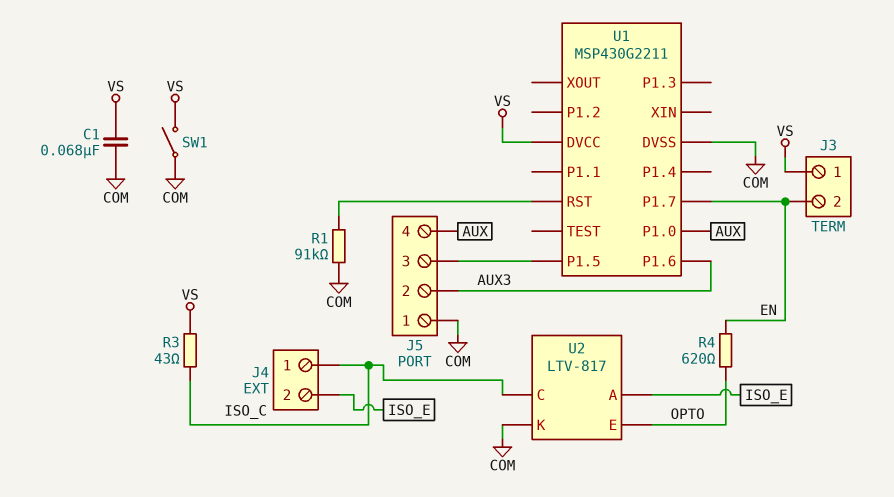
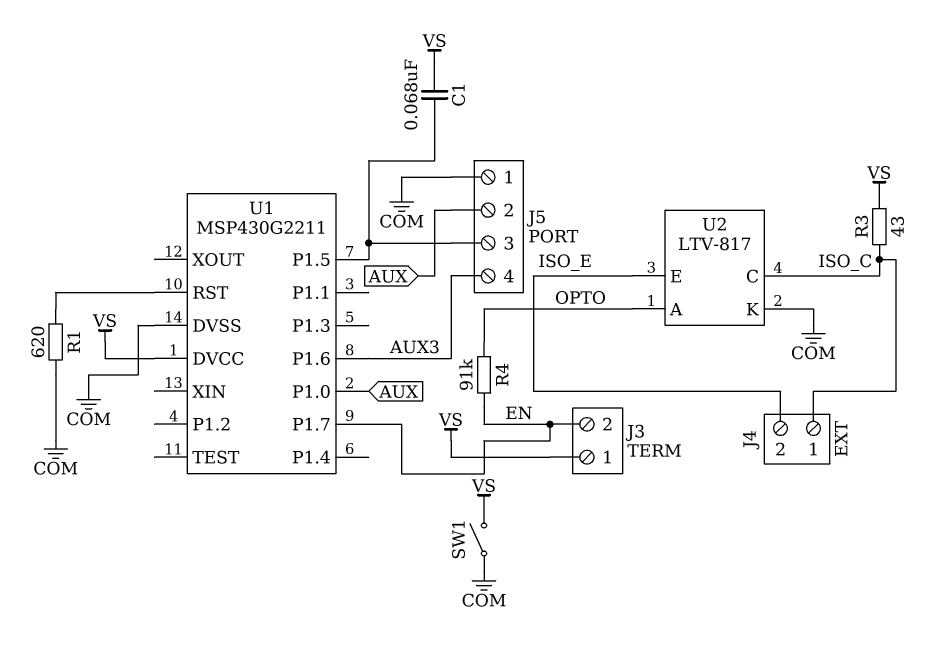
C1: 68nF (COM, VS) -> 68nF (J5/3, VS)
J5 pin 2: AUX3 -> AUX
J5 pin 4: AUX -> AUX3
R1: 91k (COM, U1/RST) -> 620 (COM, U1/RST)
R4: 620 (EN, OPTO) -> 91k (EN, OPTO)
U2 pin A: ISO_E -> OPTO
U2 pin E: OPTO -> ISO_E

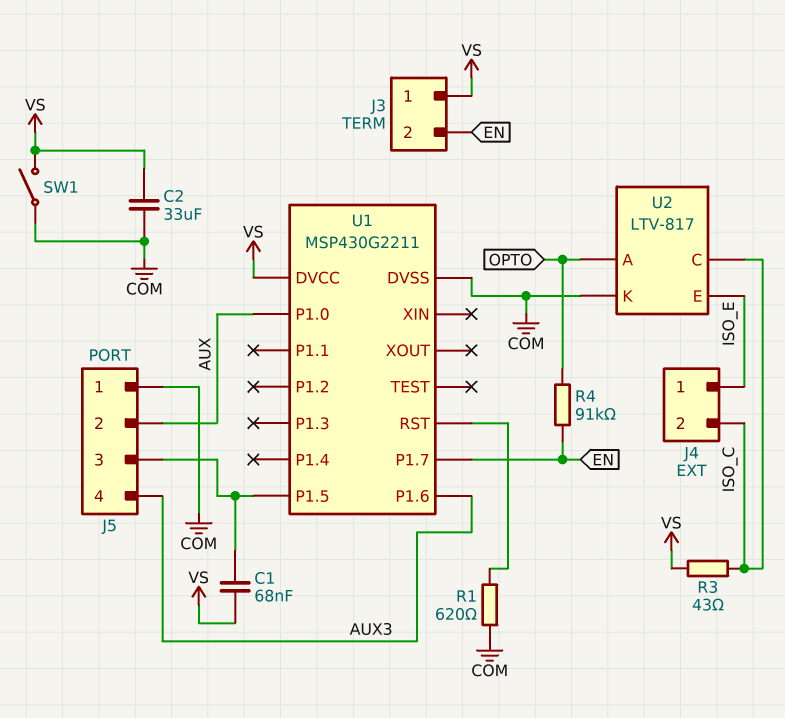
C2: none -> 33uF (COM, VS)
J4 pin 1: ISO_C -> ISO_E
J4 pin 2: ISO_E -> ISO_C

